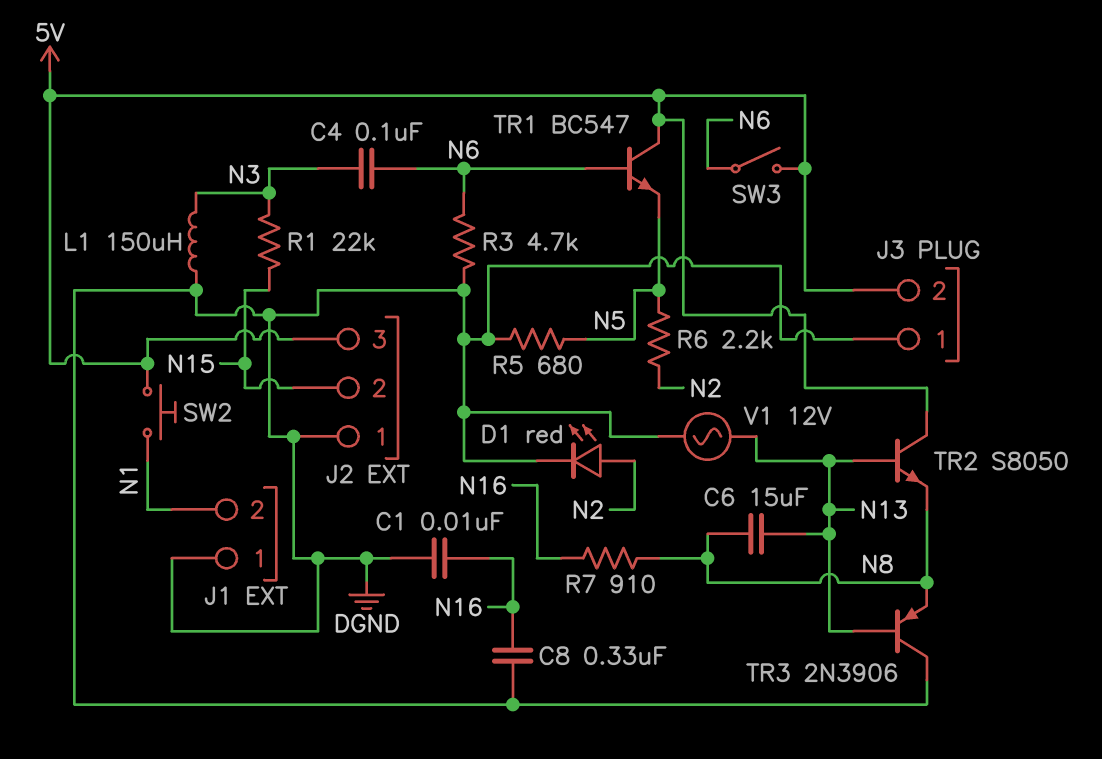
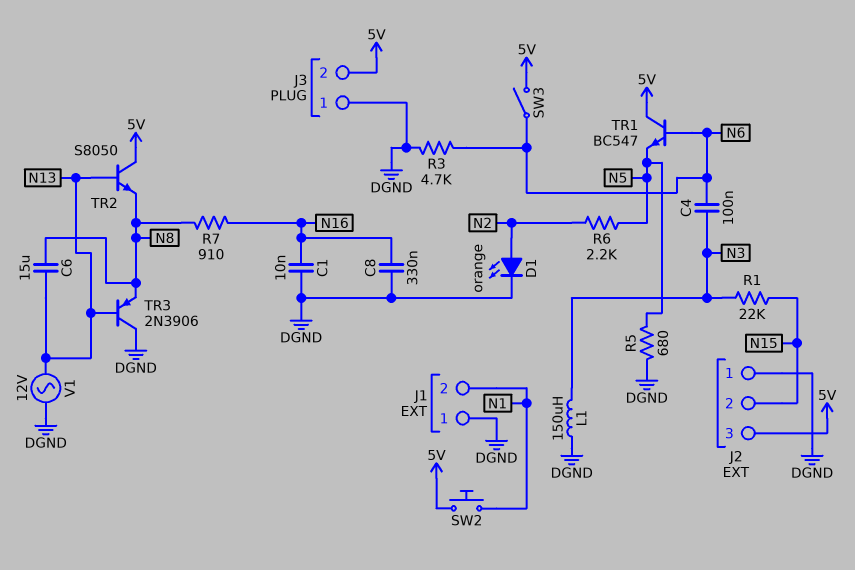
D1: LED red (A N2, K DGND) -> LED orange (A N2, K DGND)

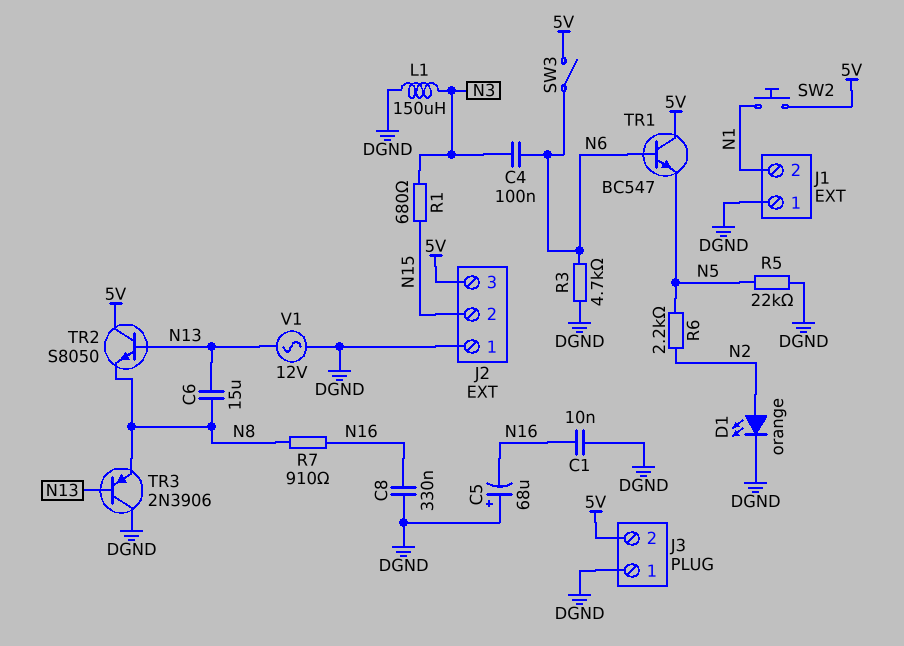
C5: none -> 68uF (plus DGND, minus N16)
R1: 22k (N3, N15) -> 680 (N3, N15)
R5: 680 (DGND, N5) -> 22k (DGND, N5)

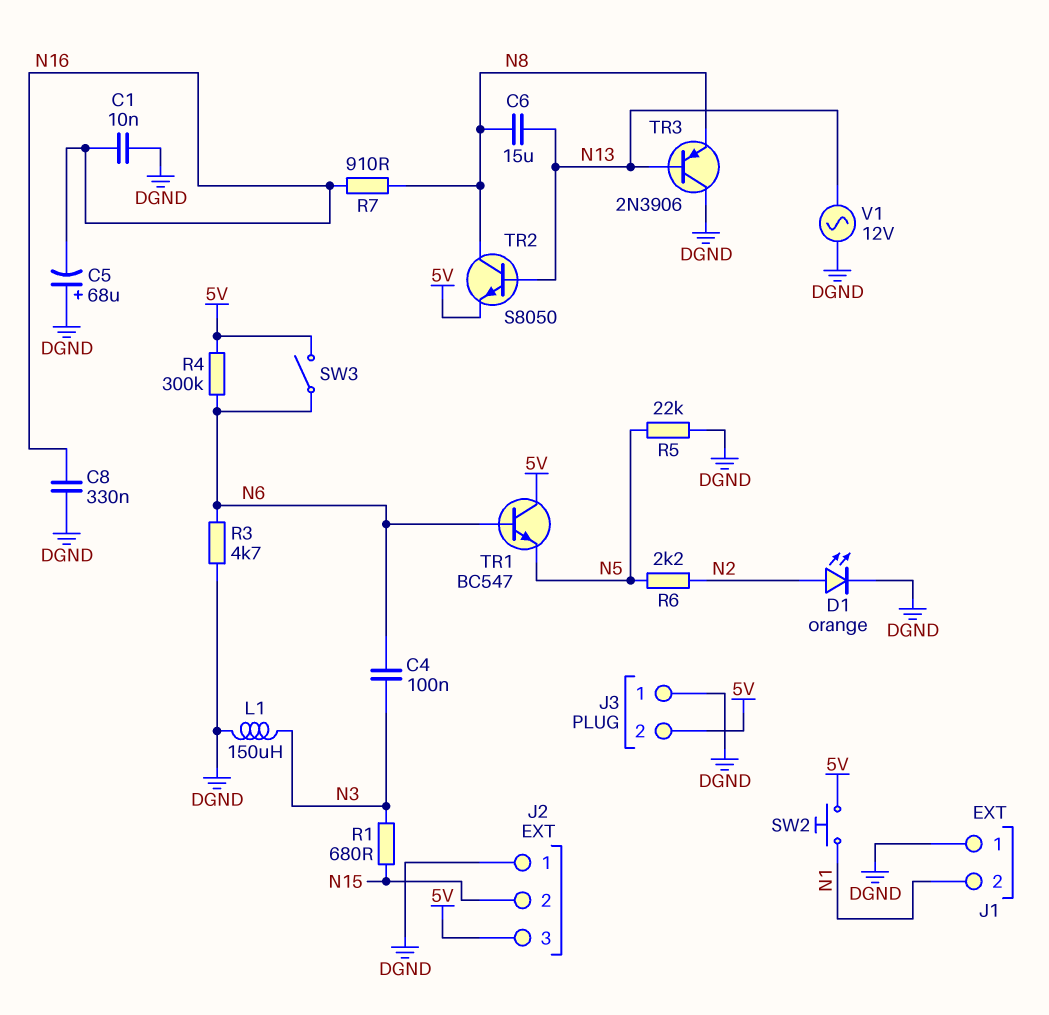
R4: none -> 300k (5V, N6)
TR2: NPN S8050 (B N13, C 5V, E N8) -> NPN S8050 (B N13, C N8, E 5V)

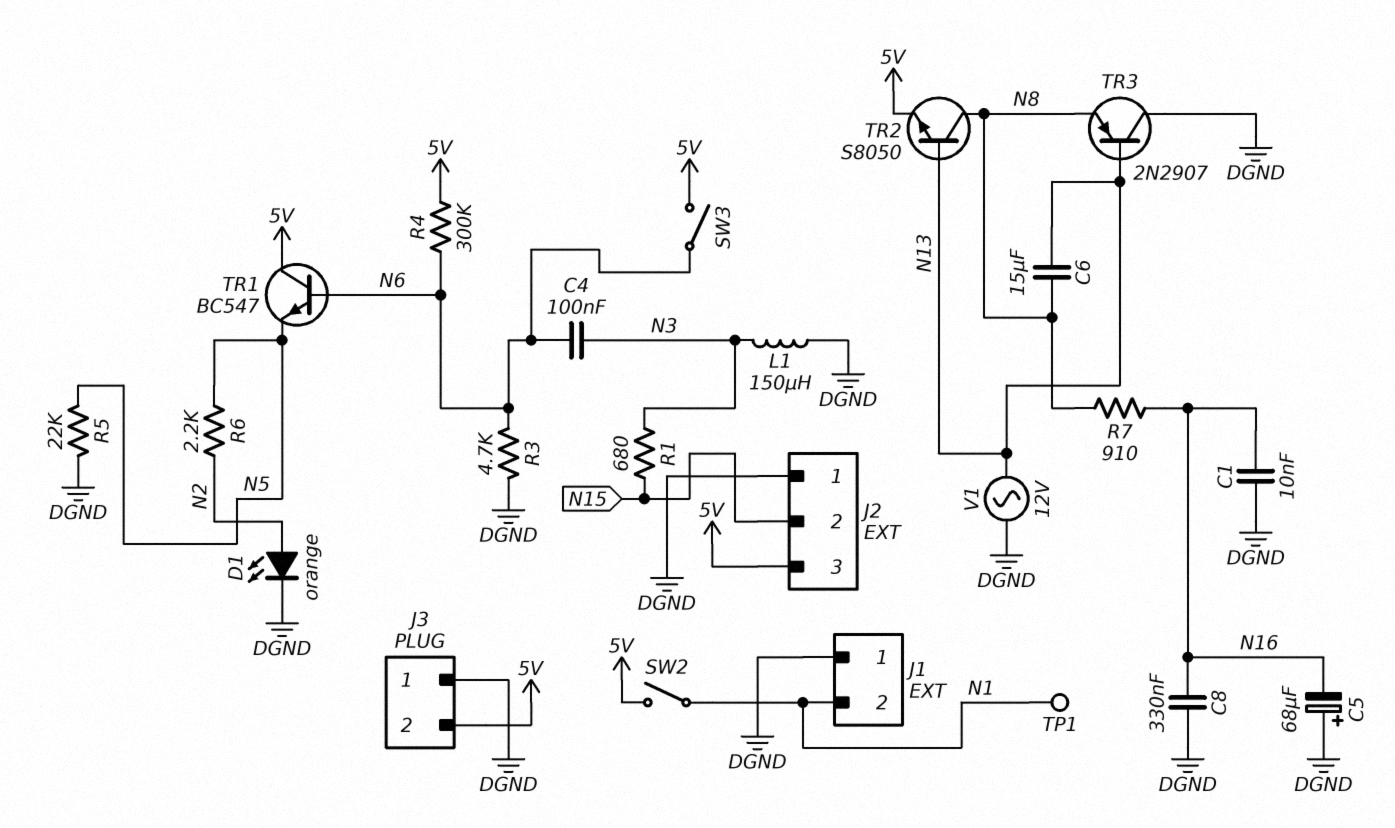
SW2: button (5V, N1) -> switch (5V, N1)
TP1: none -> test point (N1)
TR3: PNP 2N3906 (B N13, C DGND, E N8) -> PNP 2N2907 (B N13, C DGND, E N8)

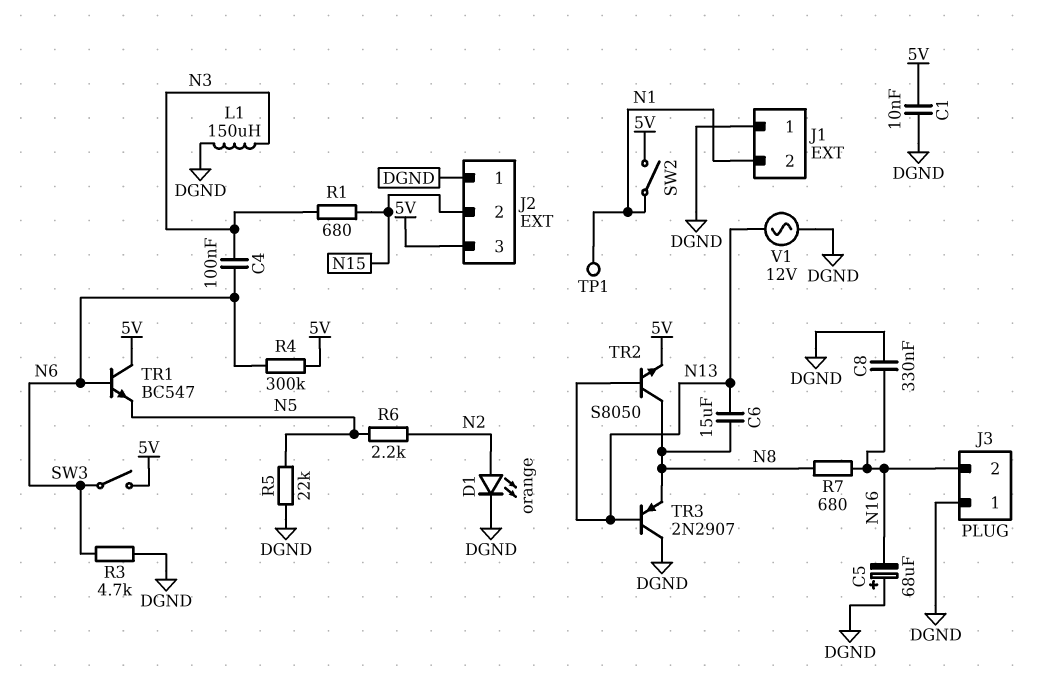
C1: 10nF (DGND, N16) -> 10nF (5V, DGND)
J3 pin 2: 5V -> N16
R7: 910 (N8, N16) -> 680 (N8, N16)

